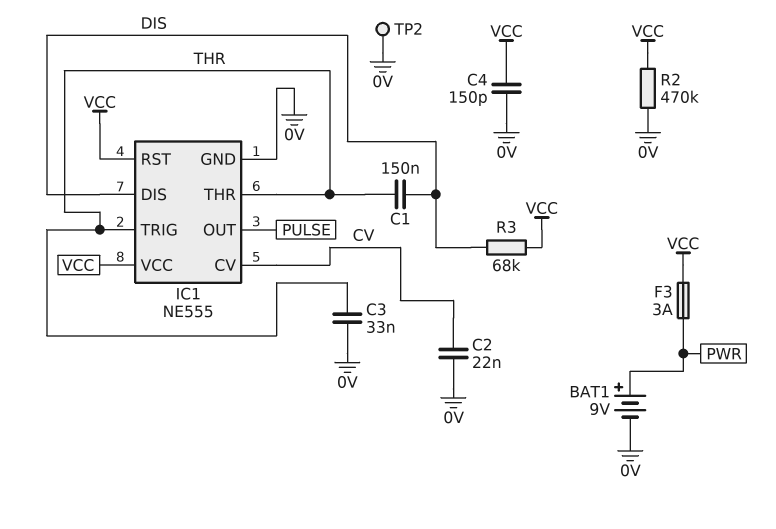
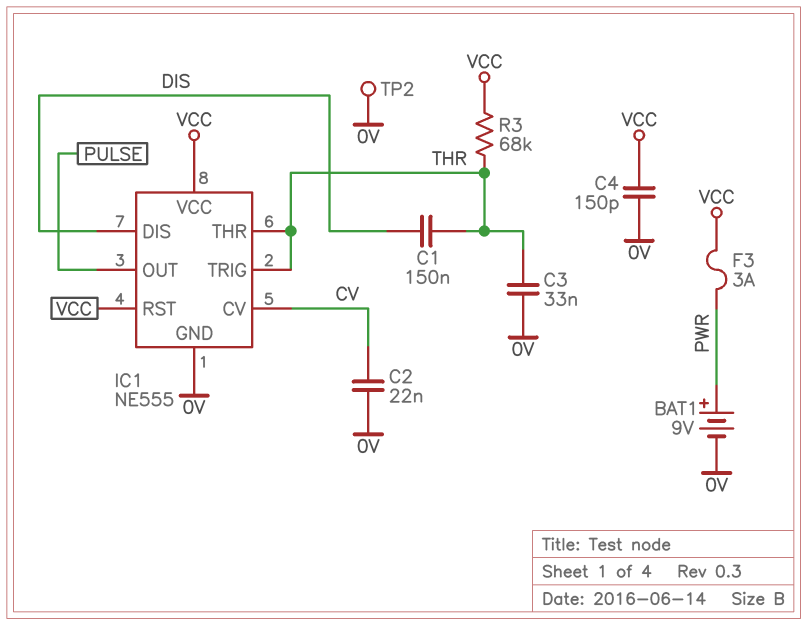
R2: 470k (0V, VCC) -> none
R3: 68k (DIS, VCC) -> 68k (THR, VCC)

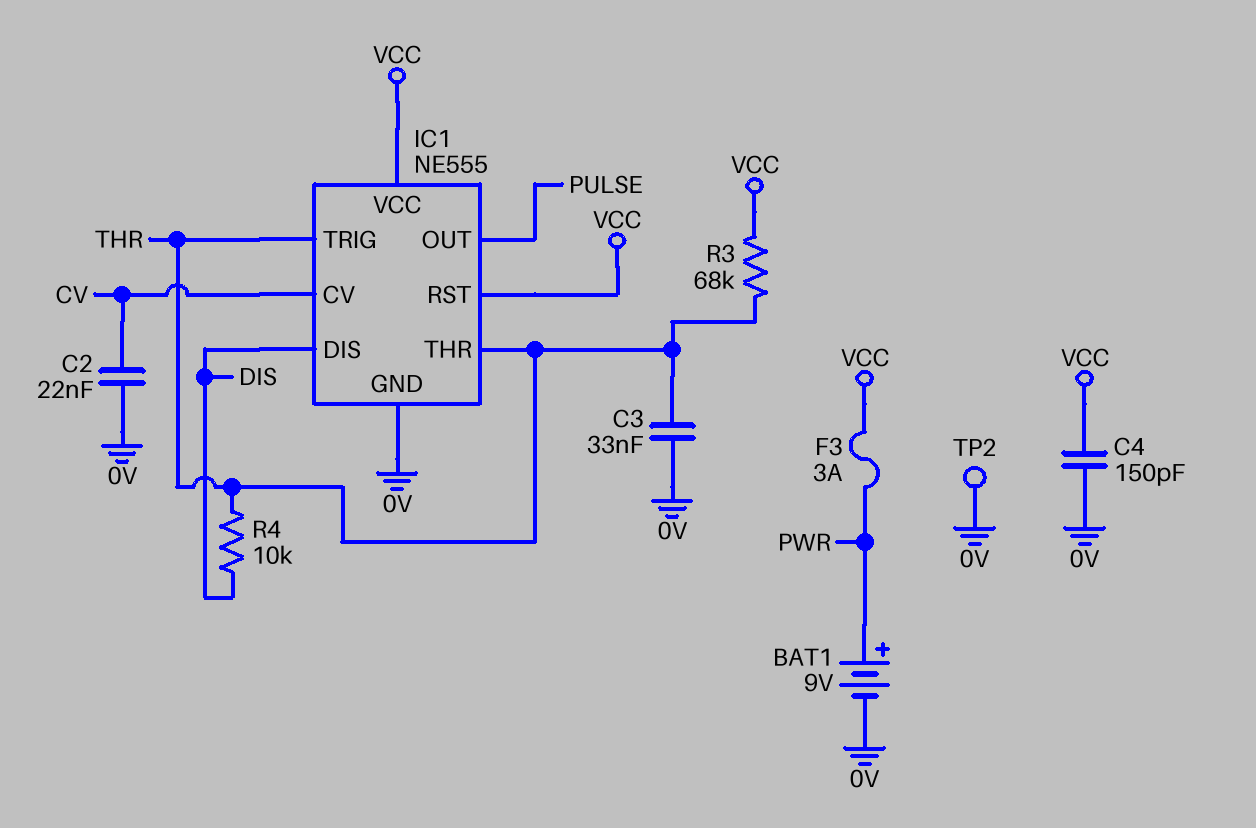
C1: 150nF (DIS, THR) -> none
R4: none -> 10k (DIS, THR)

